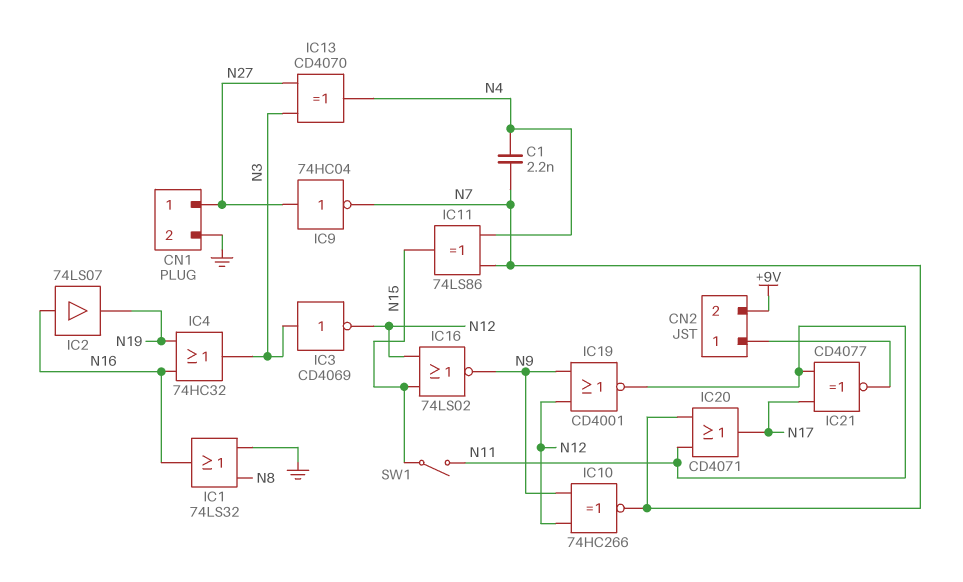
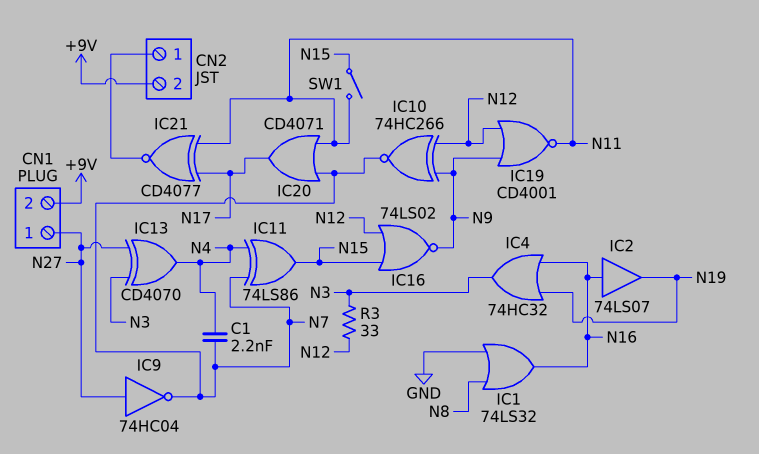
CN1 pin 2: GND -> +9V
IC3: NOT CD4069 (in N3, out N12) -> none
R3: none -> 33 (N3, N12)

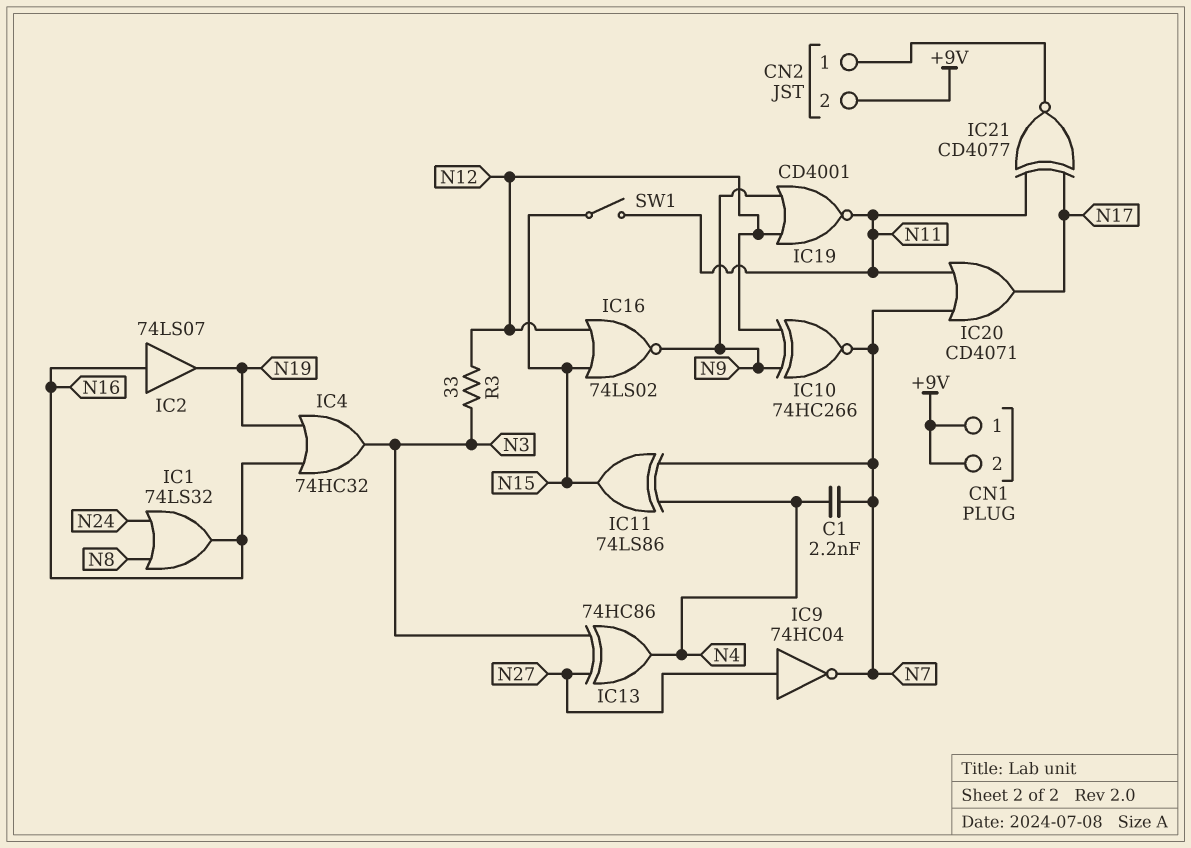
CN1 pin 1: N27 -> +9V
IC1: OR 74LS32 (in GND, in N8, out N16) -> OR 74LS32 (in N8, in N24, out N16)
IC13: XOR CD4070 (in N3, in N27, out N4) -> XOR 74HC86 (in N3, in N27, out N4)

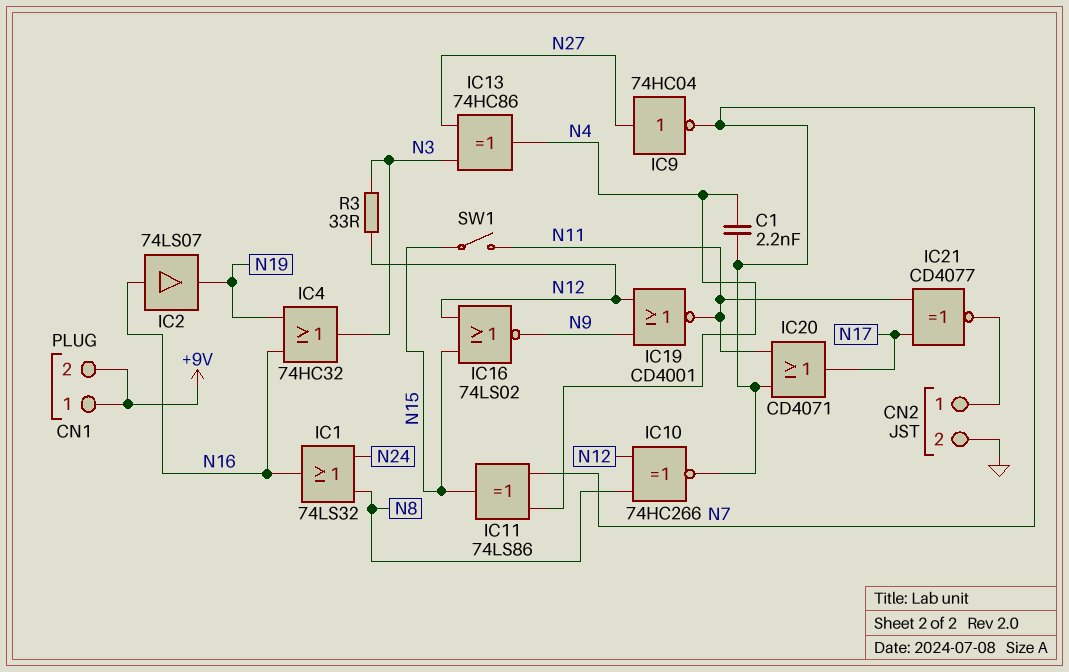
CN2 pin 2: +9V -> GND
IC10: XNOR 74HC266 (in N9, in N12, out N7) -> XNOR 74HC266 (in N8, in N12, out N7)

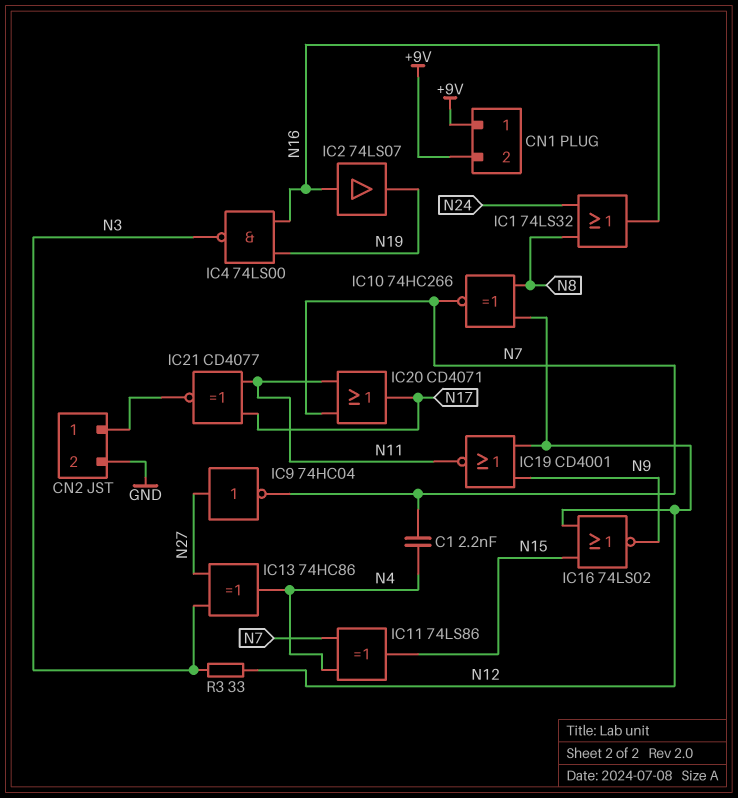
IC4: OR 74HC32 (in N16, in N19, out N3) -> NAND 74LS00 (in N16, in N19, out N3)
SW1: switch (N11, N15) -> none

